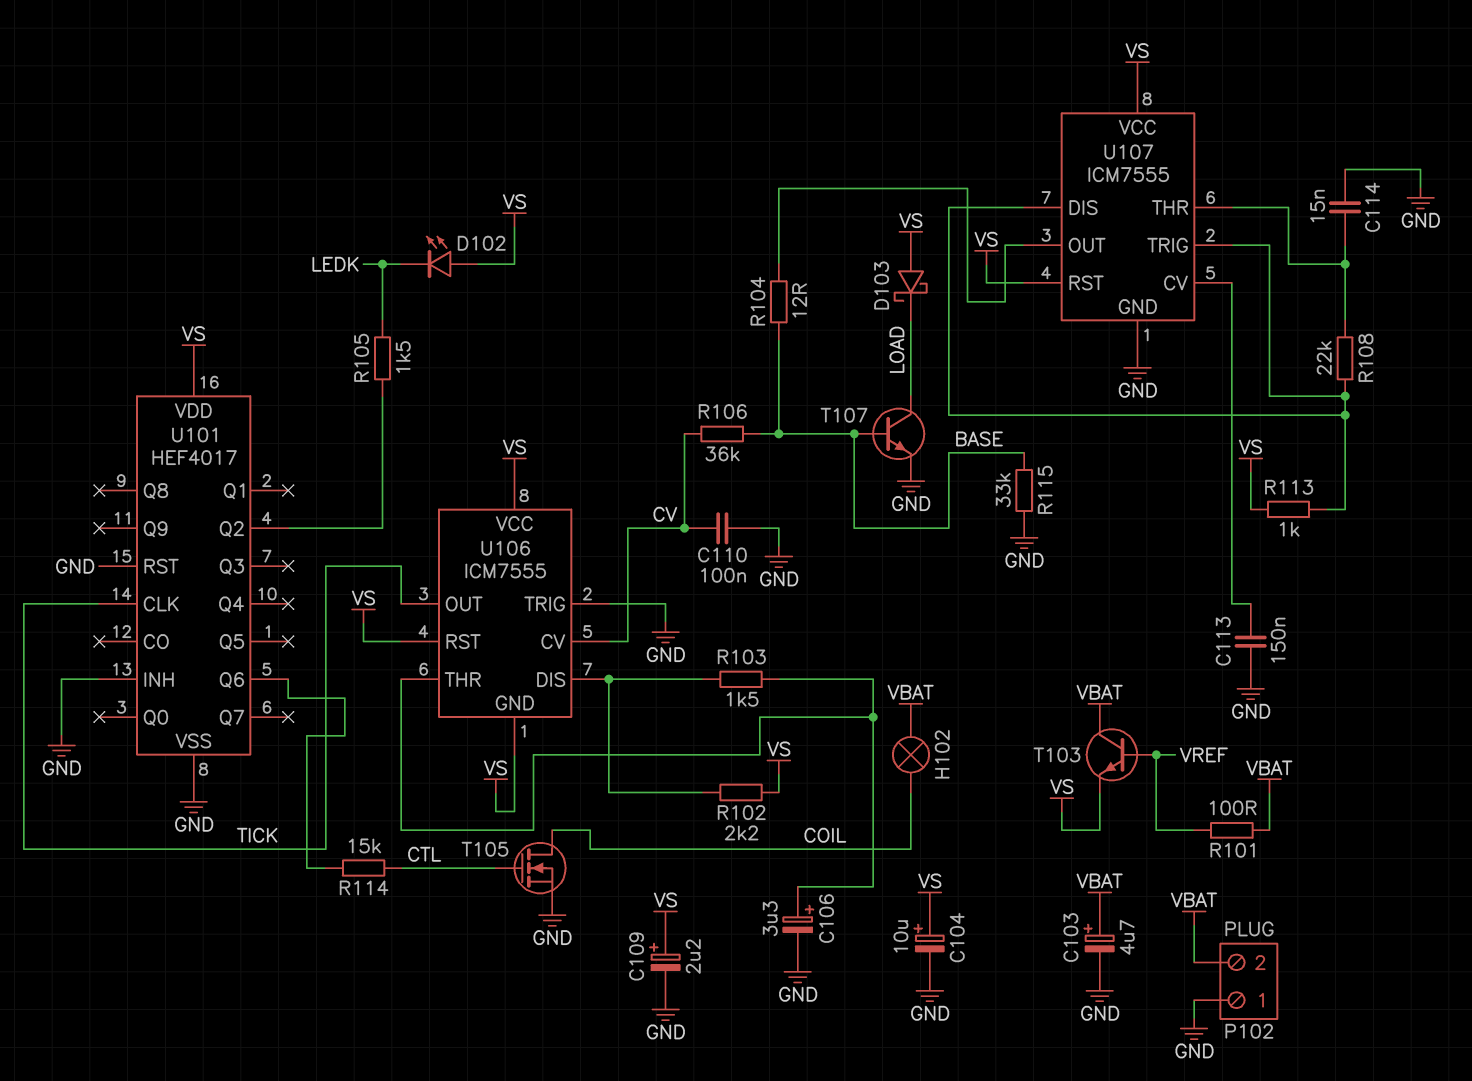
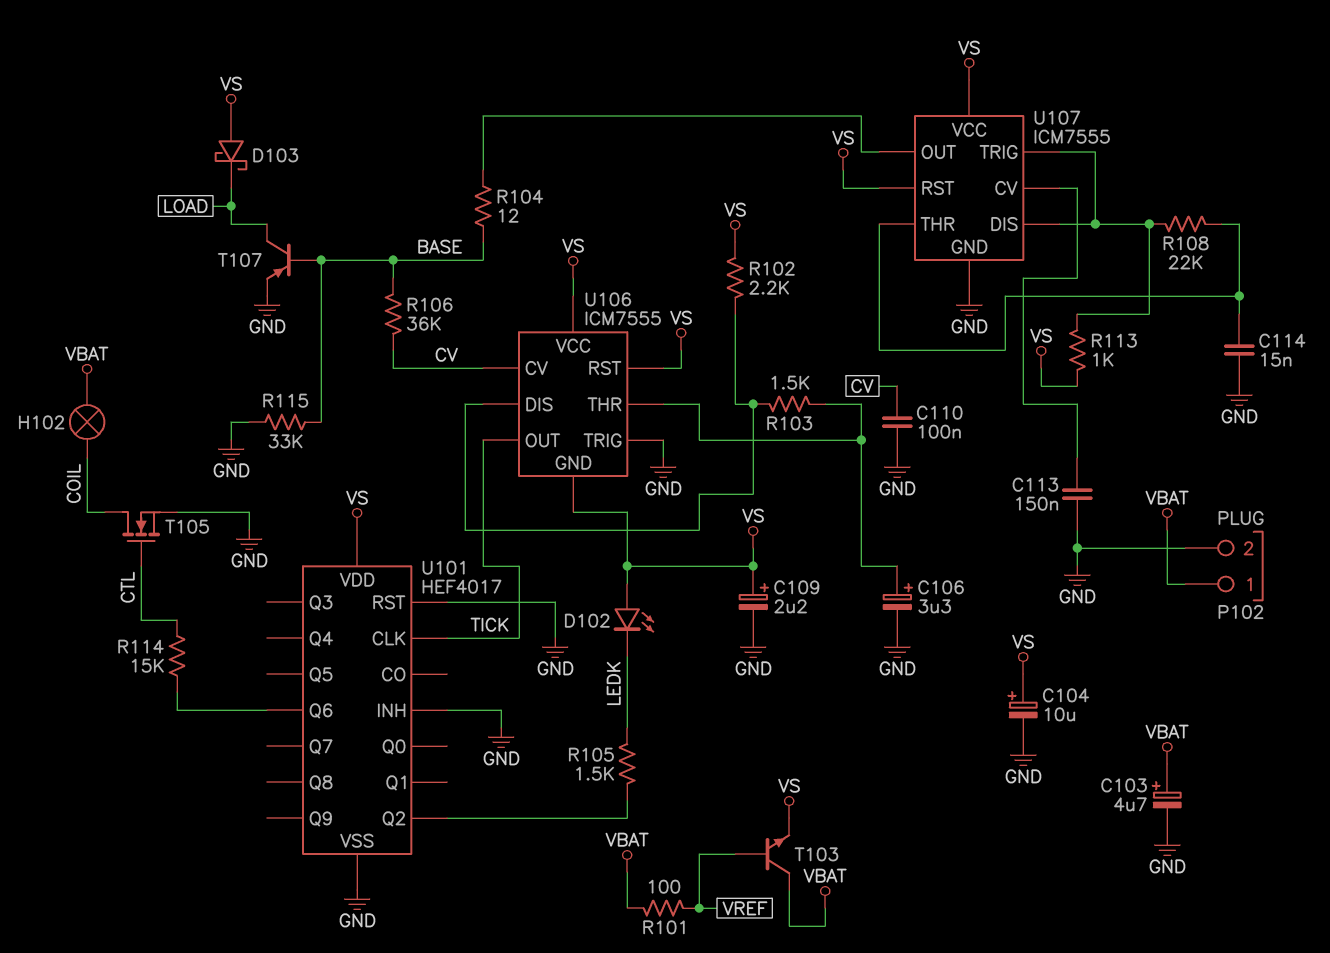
P102 pin 1: GND -> VBAT
P102 pin 2: VBAT -> GND
T107: NPN (B BASE, C LOAD, E GND) -> PNP (B BASE, C LOAD, E GND)

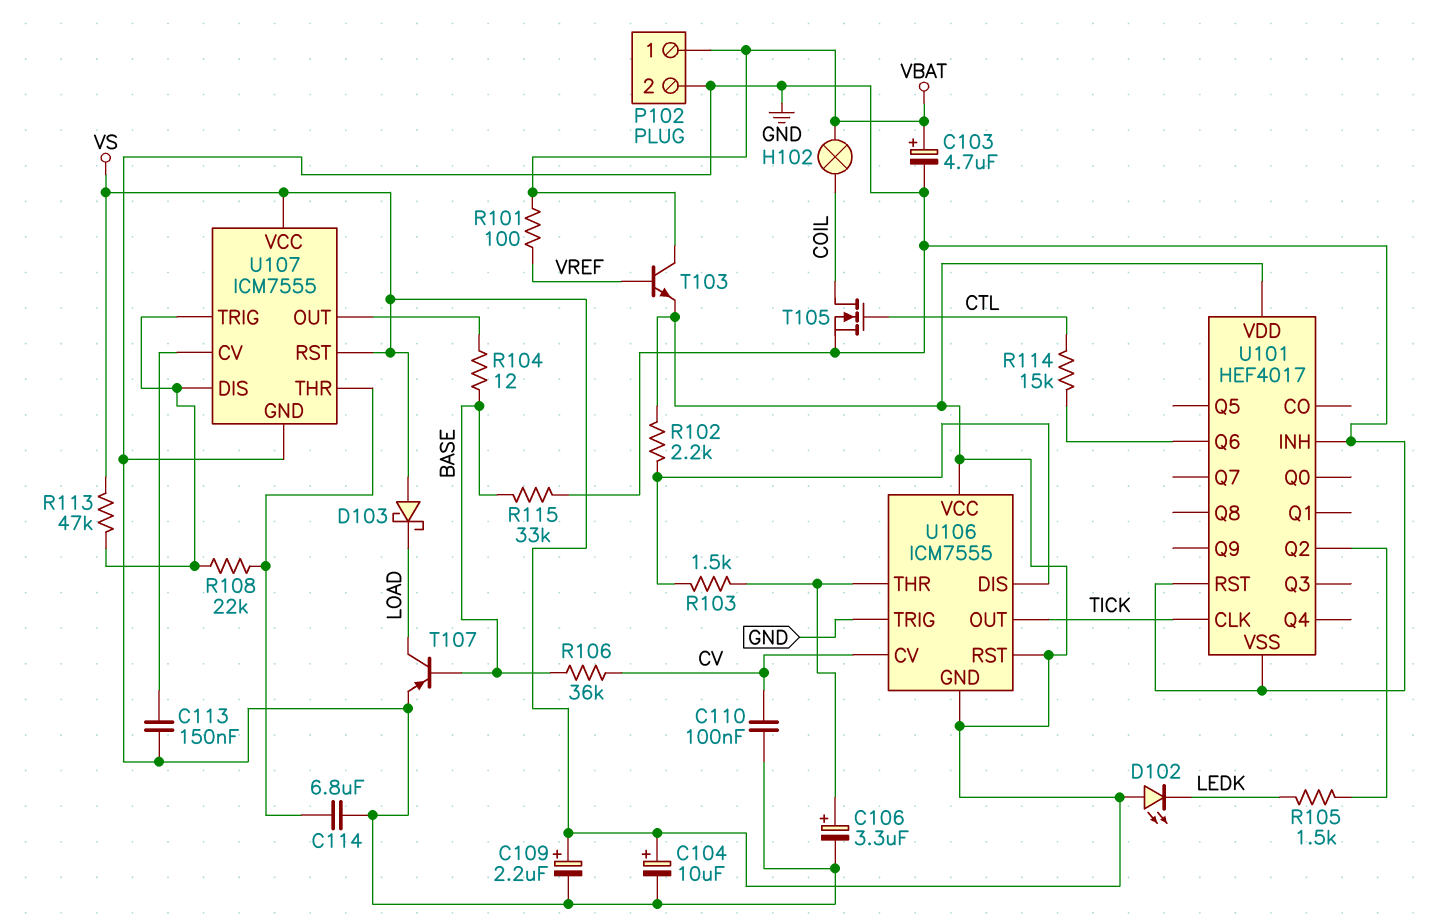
C114: 15nF (GND, U107/THR) -> 6.8uF (GND, U107/THR)
R113: 1k (U107/DIS, VS) -> 47k (U107/DIS, VS)

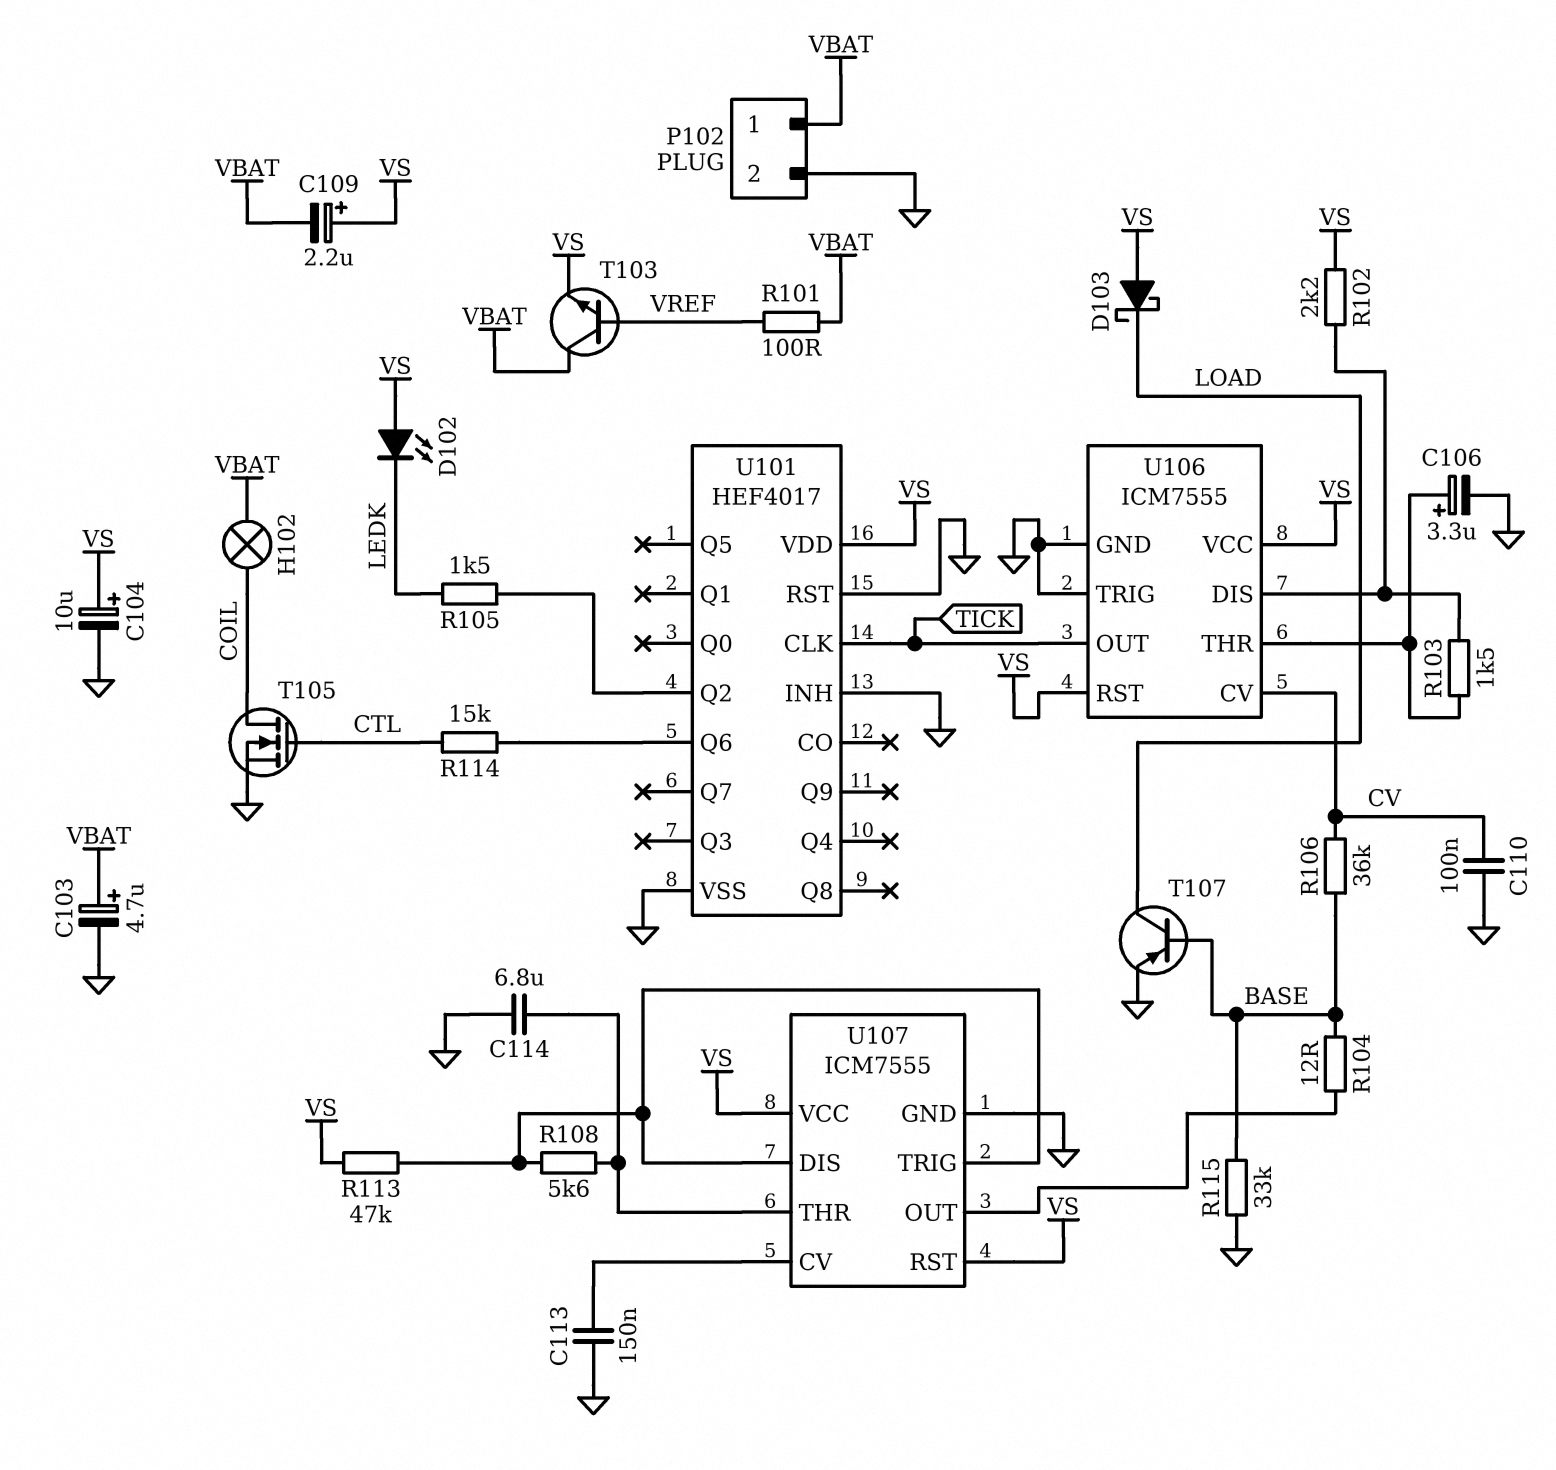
C109: 2.2uF (plus VS, minus GND) -> 2.2uF (plus VS, minus VBAT)
R108: 22k (U107/DIS, U107/THR) -> 5.6k (U107/DIS, U107/THR)
U106 pin GND: VS -> GND

